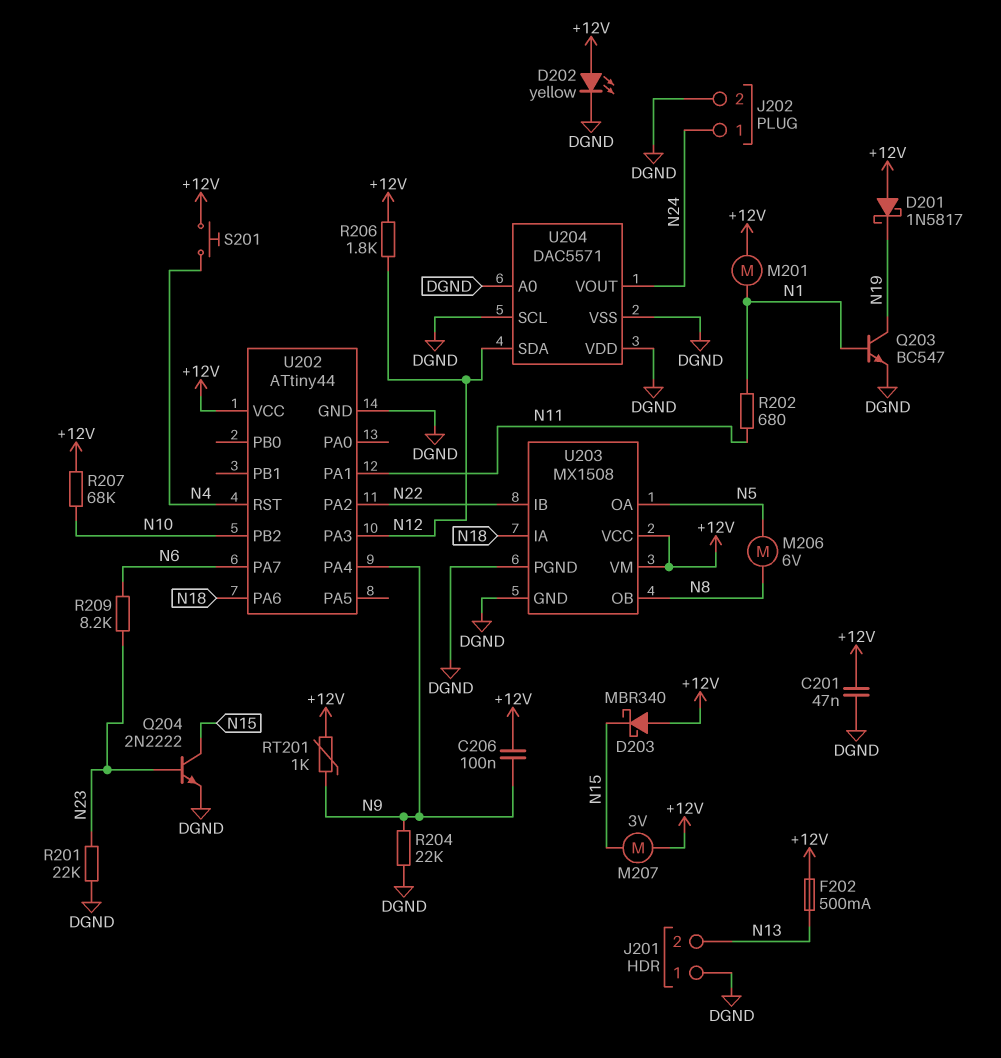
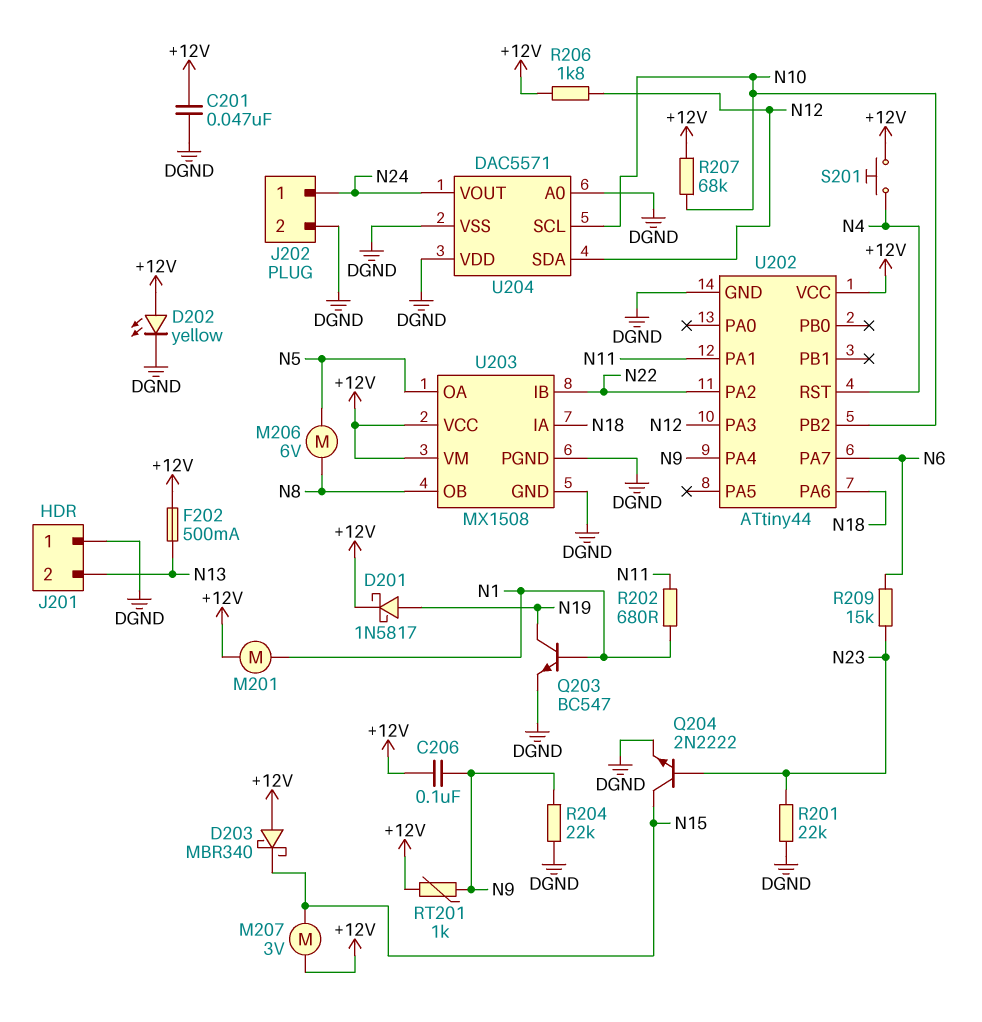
D201: schottky 1N5817 (A +12V, K N19) -> schottky 1N5817 (A N19, K +12V)
R209: 8.2k (N6, N23) -> 15k (N6, N23)
U204 pin SCL: DGND -> N10

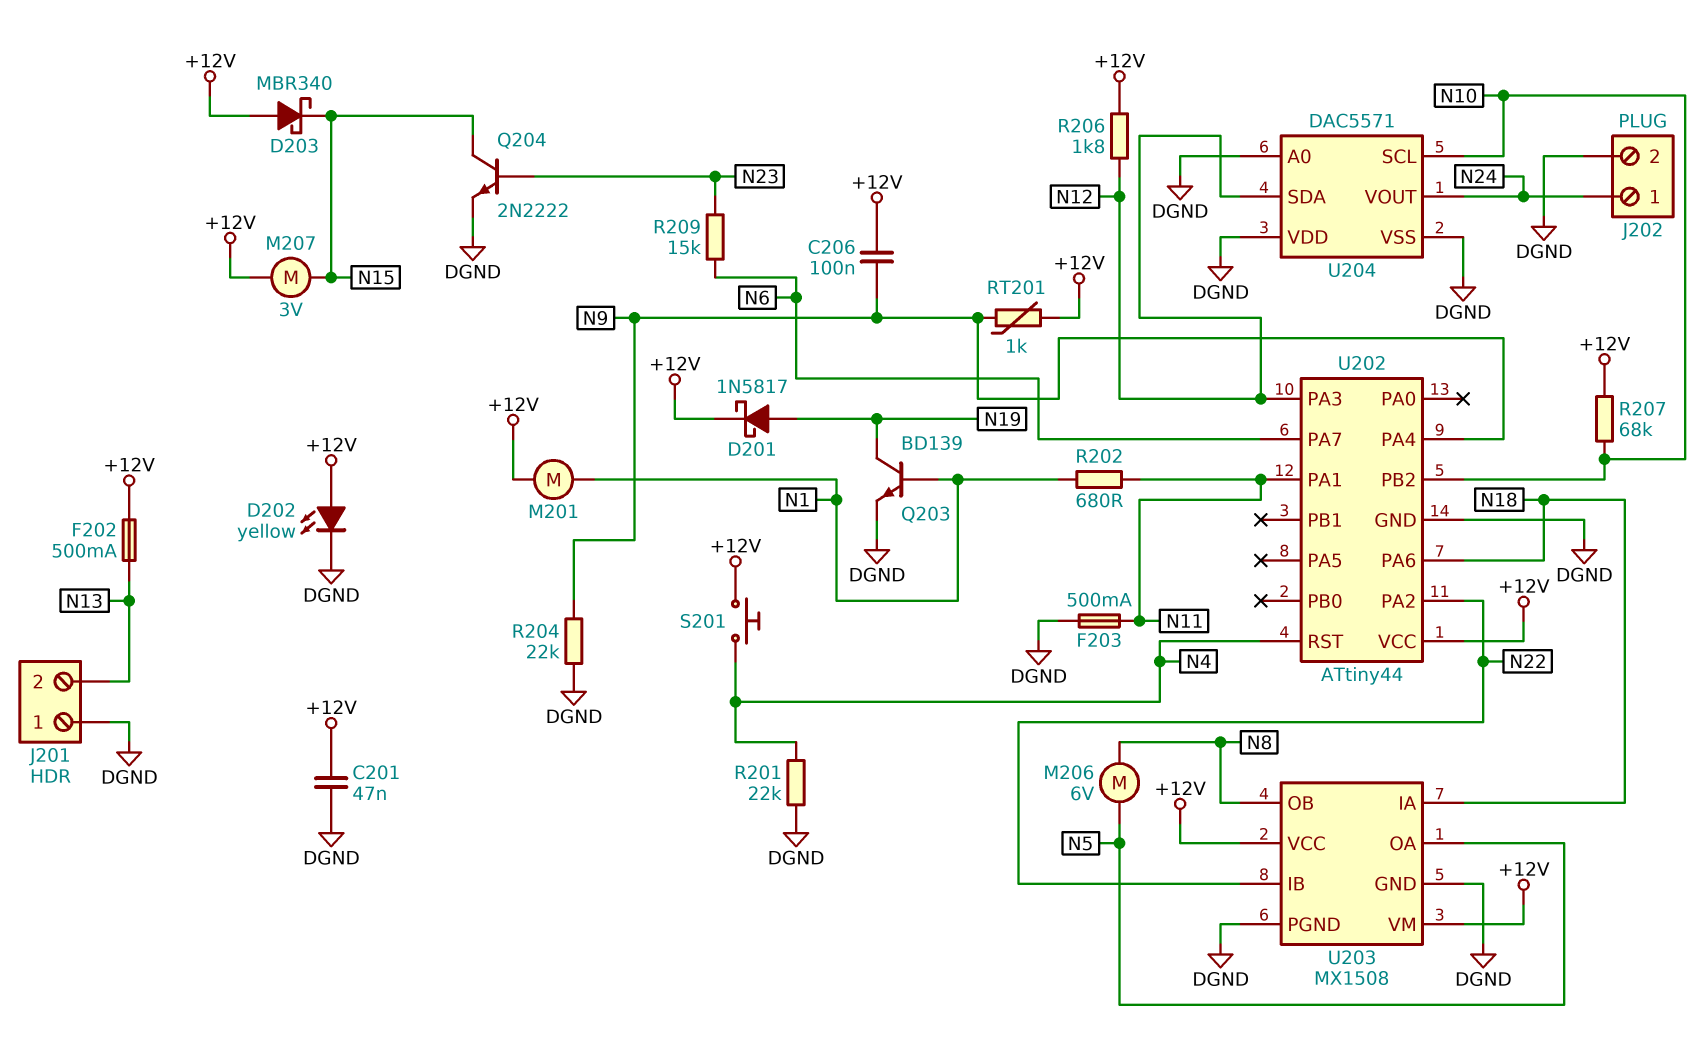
F203: none -> 500mA (DGND, N11)
Q203: NPN BC547 (B N1, C N19, E DGND) -> NPN BD139 (B N1, C N19, E DGND)
R201: 22k (DGND, N23) -> 22k (DGND, N4)

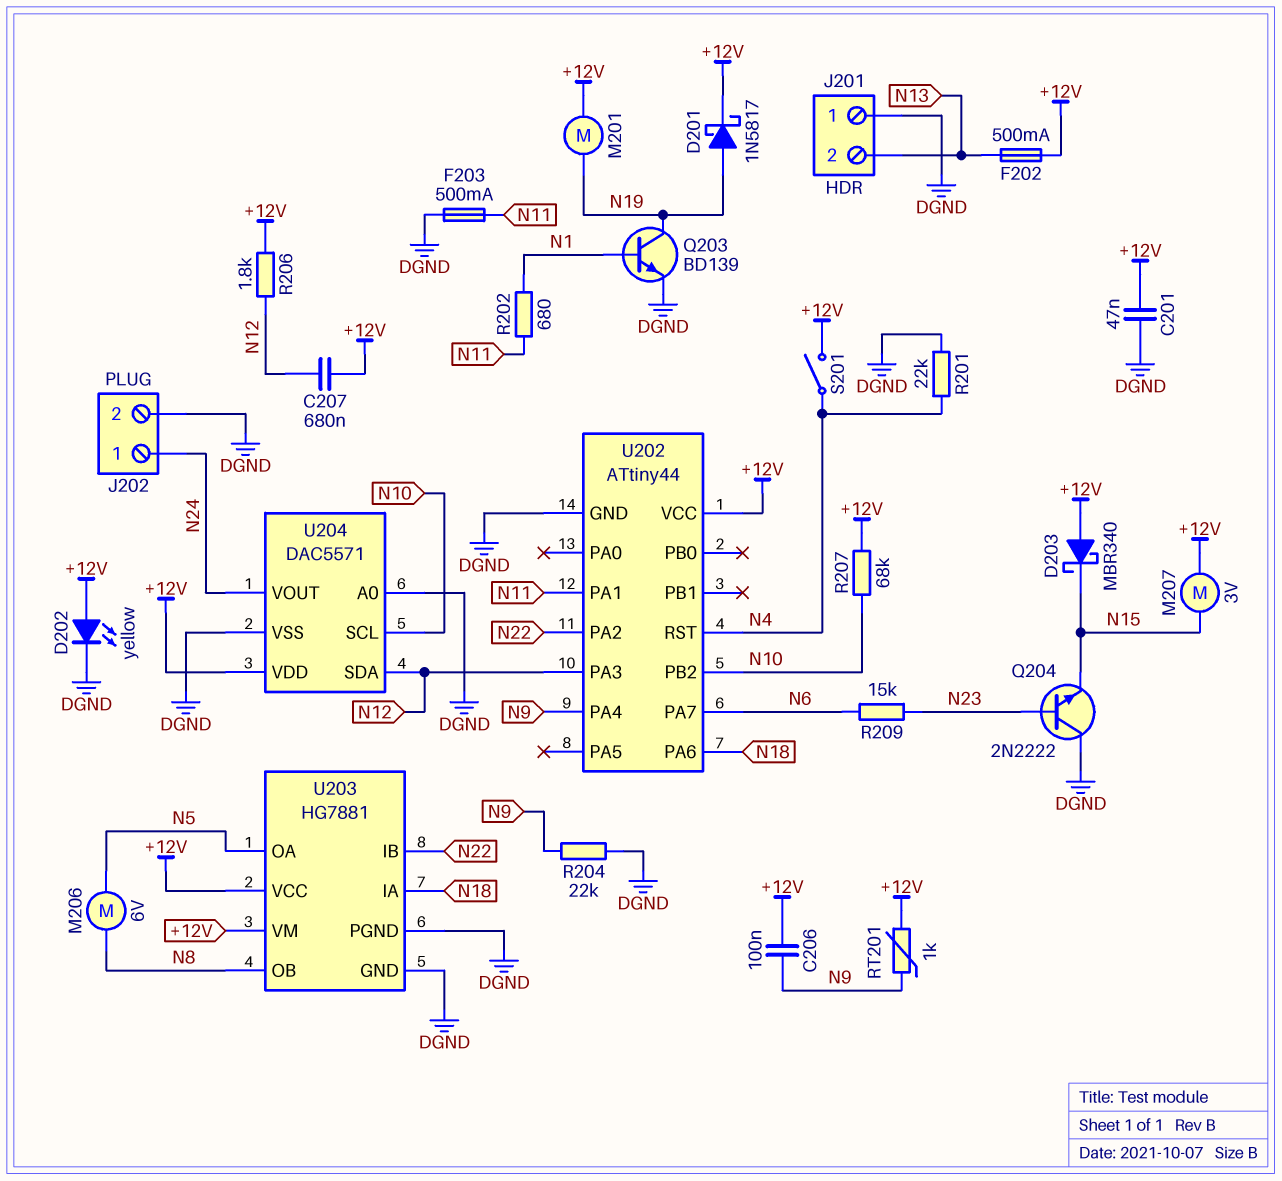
C207: none -> 680nF (+12V, N12)
M201: motor (+12V, N1) -> motor (+12V, N19)
Q204: NPN 2N2222 (B N23, C N15, E DGND) -> NPN 2N2222 (B N23, C DGND, E N15)
S201: button (+12V, N4) -> switch (+12V, N4)
U203: MX1508 -> HG7881
U204 pin VDD: DGND -> +12V

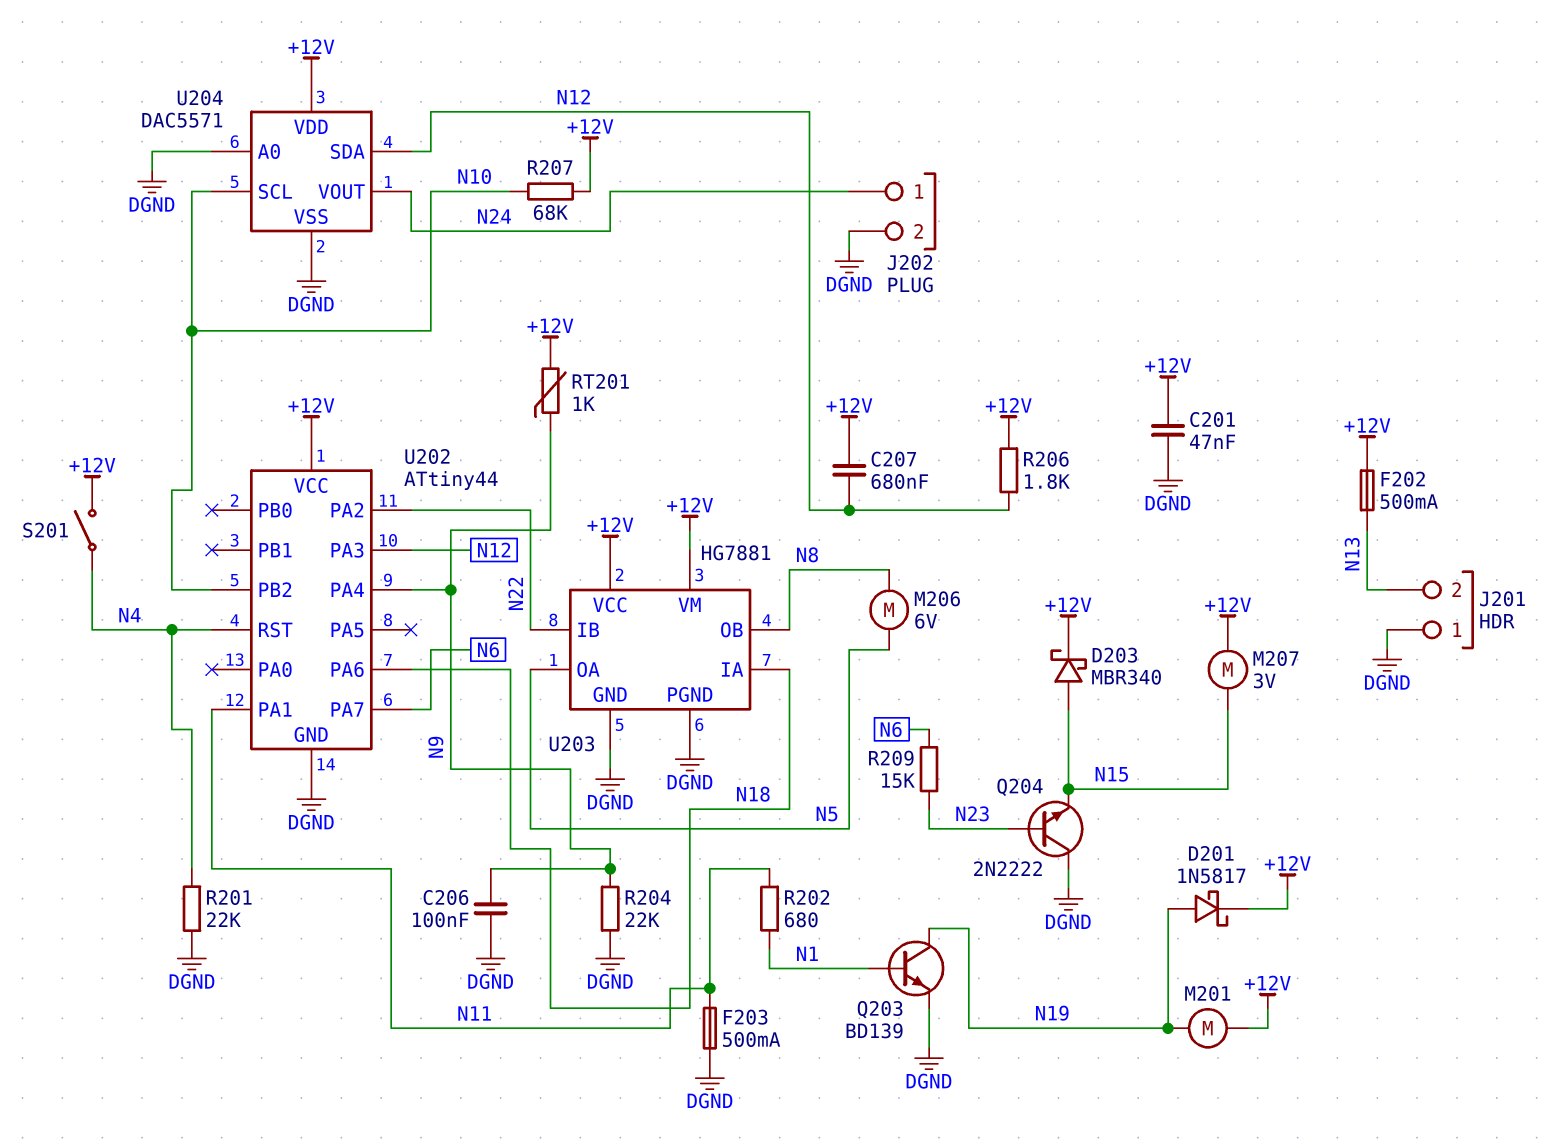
C206: 100nF (+12V, N9) -> 100nF (DGND, N9)
D202: LED yellow (A +12V, K DGND) -> none
D203: schottky MBR340 (A +12V, K N15) -> schottky MBR340 (A N15, K +12V)

